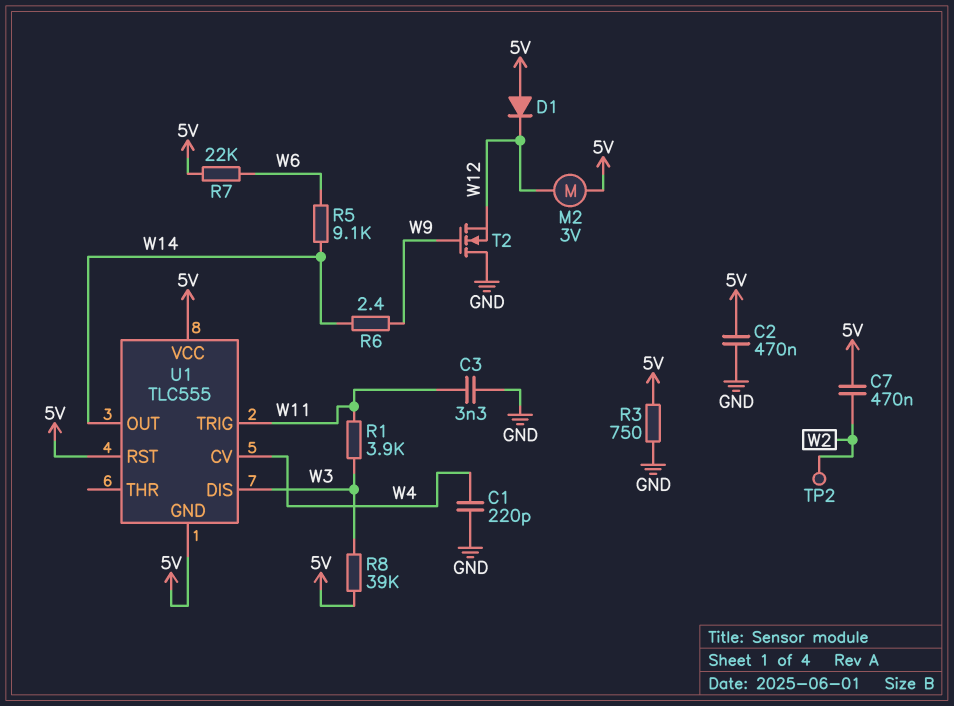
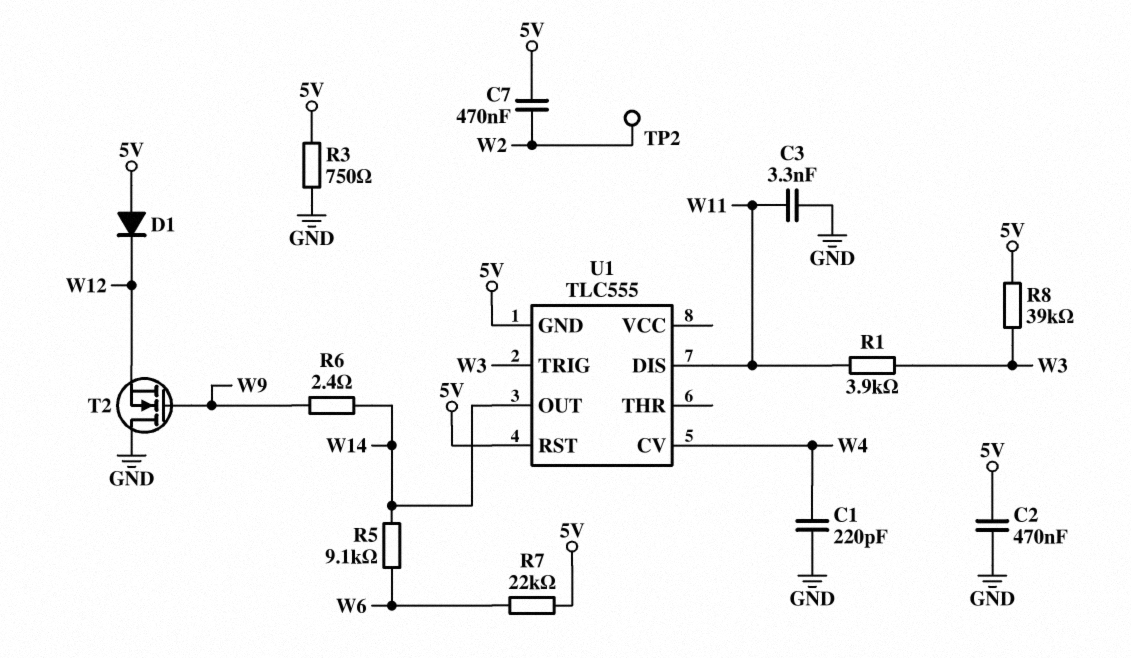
M2: motor 3V (5V, W12) -> none
U1 pin DIS: W3 -> W11
U1 pin TRIG: W11 -> W3
U1 pin VCC: 5V -> none

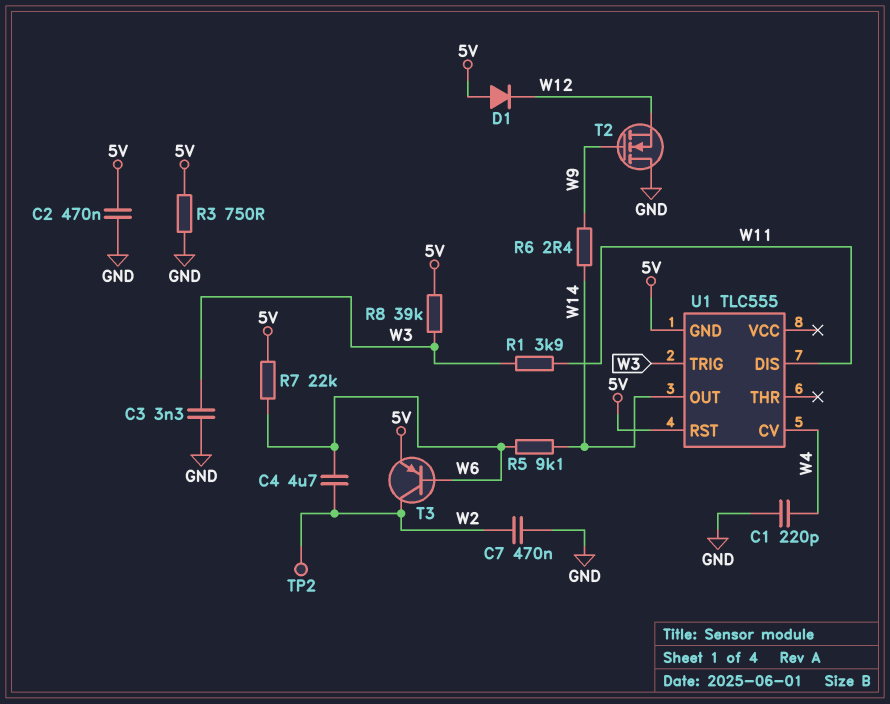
C3: 3.3nF (GND, W11) -> 3.3nF (GND, W3)
C4: none -> 4.7uF (W2, W6)
C7: 470nF (5V, W2) -> 470nF (GND, W2)
T3: none -> PNP (B W6, C W2, E 5V)

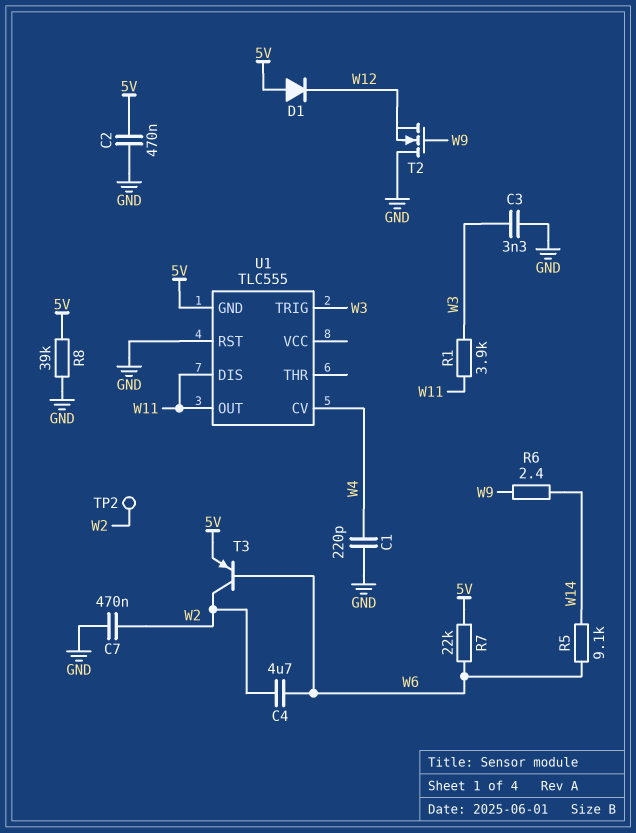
R3: 750 (5V, GND) -> none
R8: 39k (5V, W3) -> 39k (5V, GND)
U1 pin OUT: W14 -> W11
U1 pin RST: 5V -> GND

